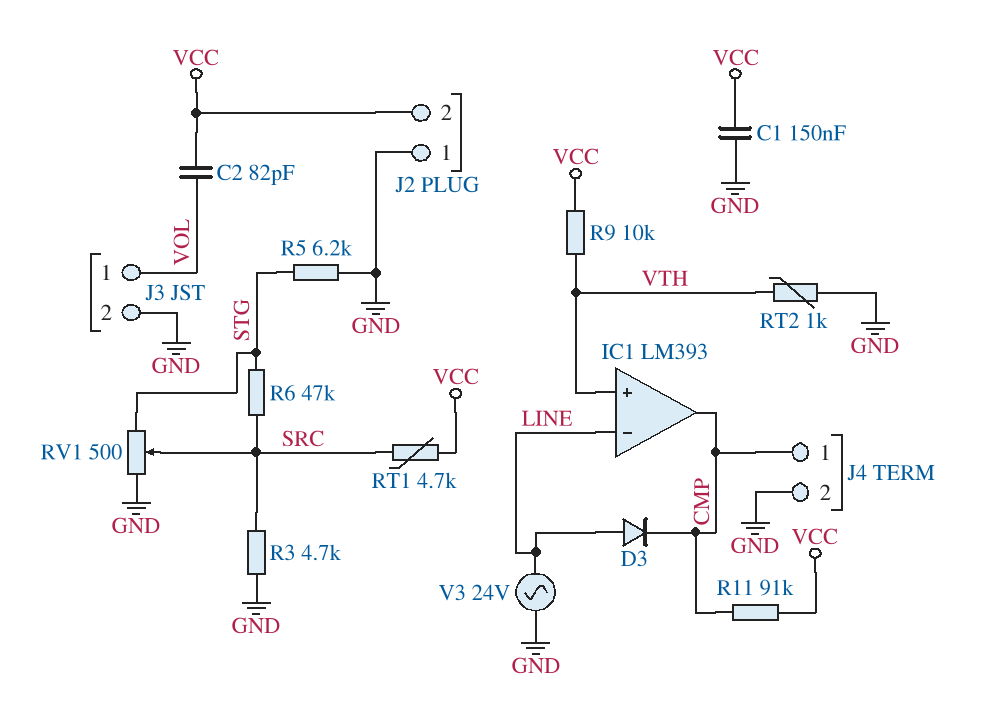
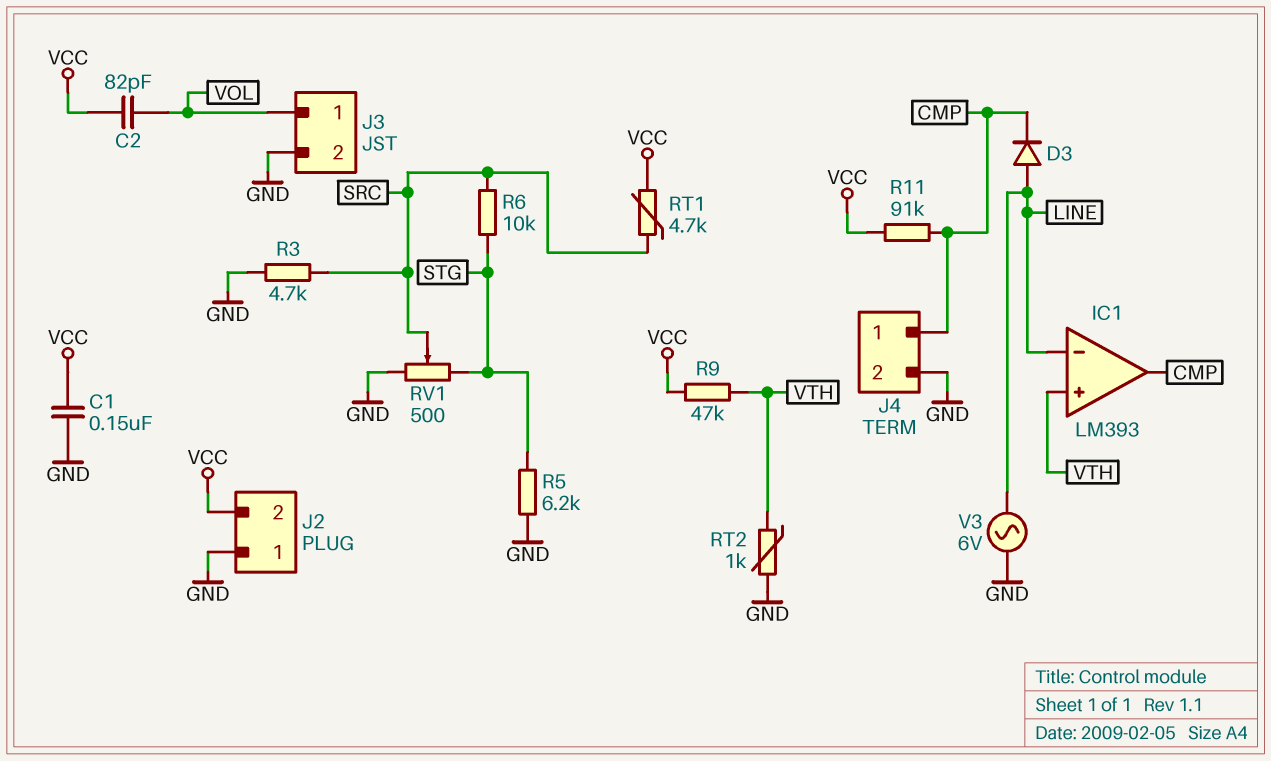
R6: 47k (SRC, STG) -> 10k (SRC, STG)
R9: 10k (VCC, VTH) -> 47k (VCC, VTH)
V3: AC 24V (GND, LINE) -> AC 6V (GND, LINE)

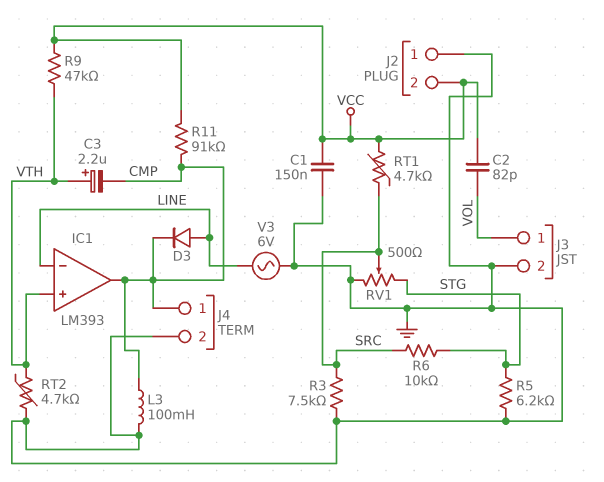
C3: none -> 2.2uF (plus VTH, minus CMP)
L3: none -> 100mH (CMP, GND)
R3: 4.7k (GND, SRC) -> 7.5k (GND, SRC)
RT2: 1k (GND, VTH) -> 4.7k (GND, VTH)

